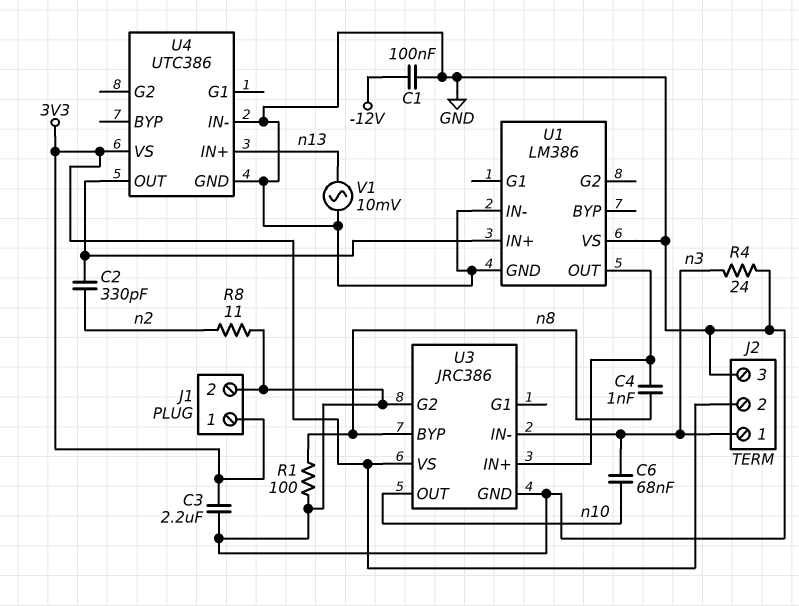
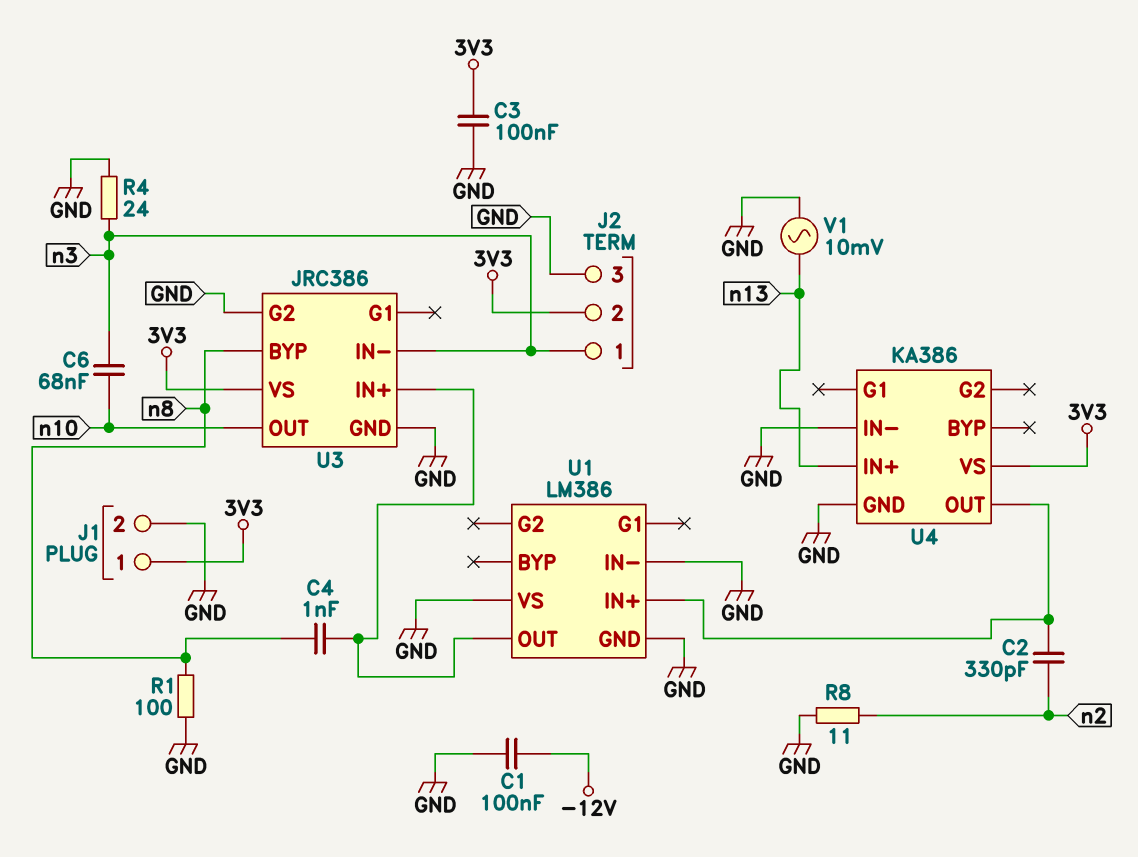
C3: 2.2uF (3V3, GND) -> 100nF (3V3, GND)
U4: UTC386 -> KA386

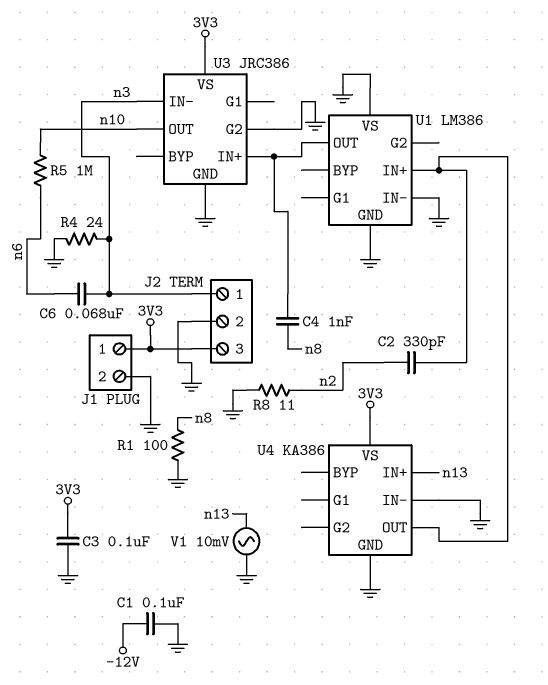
C6: 68nF (n3, n10) -> 68nF (n3, n6)
J2 pin 2: 3V3 -> GND
J2 pin 3: GND -> 3V3
R5: none -> 1M (n6, n10)
U3 pin BYP: n8 -> none

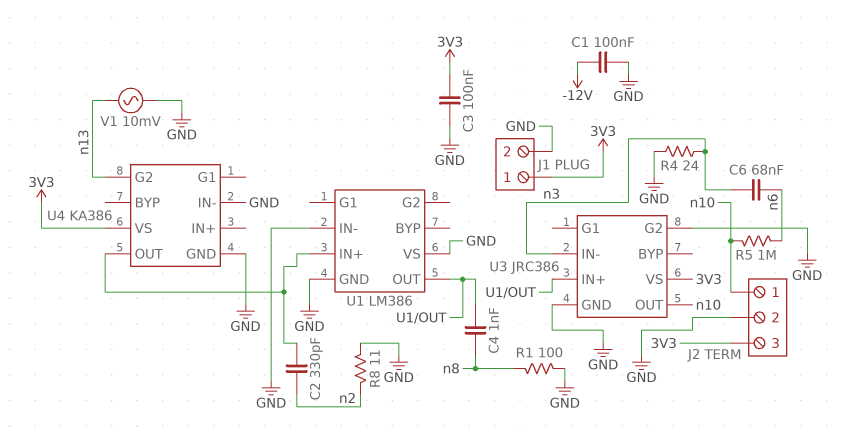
J2 pin 1: n3 -> n10
U4 pin G2: none -> n13
U4 pin IN+: n13 -> none

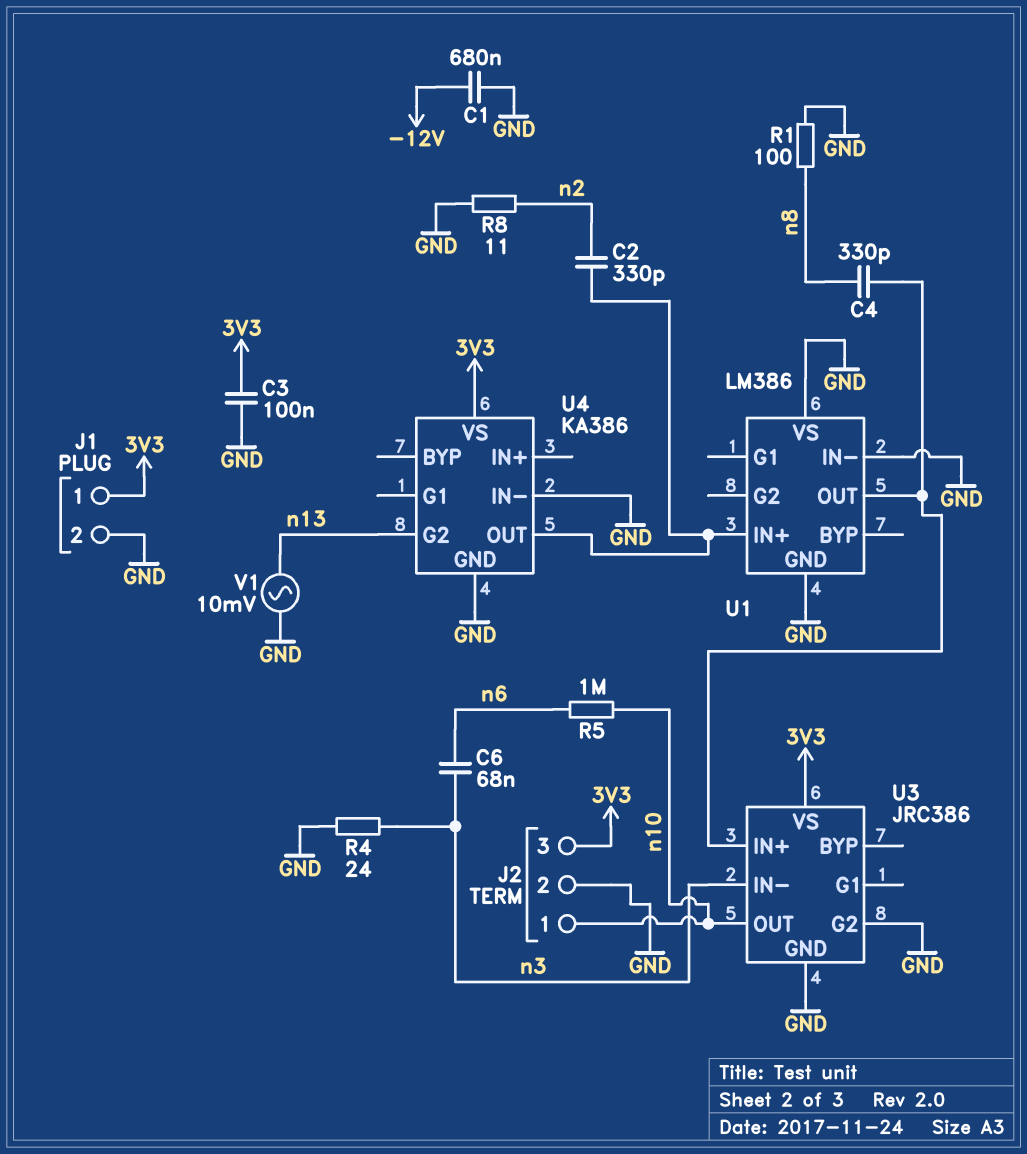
C1: 100nF (-12V, GND) -> 680nF (-12V, GND)
C4: 1nF (U1/OUT, n8) -> 330pF (U1/OUT, n8)

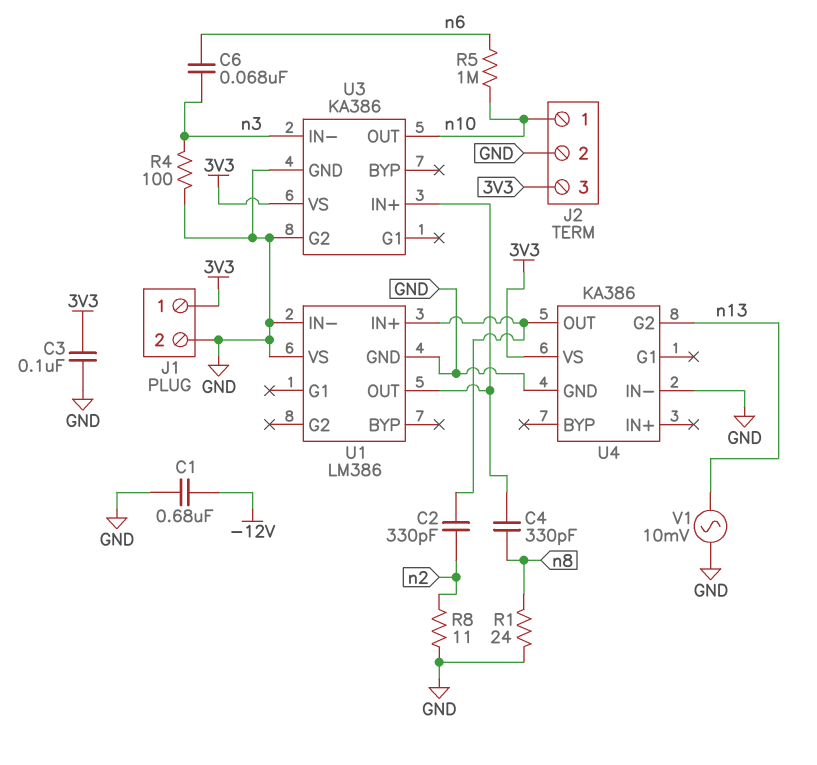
R1: 100 (GND, n8) -> 24 (GND, n8)
R4: 24 (GND, n3) -> 100 (GND, n3)
U3: JRC386 -> KA386

